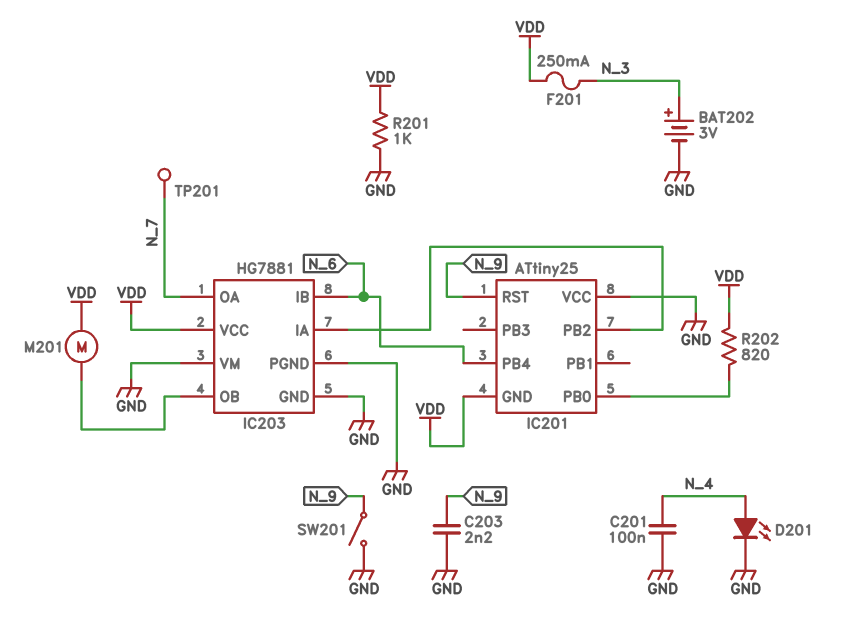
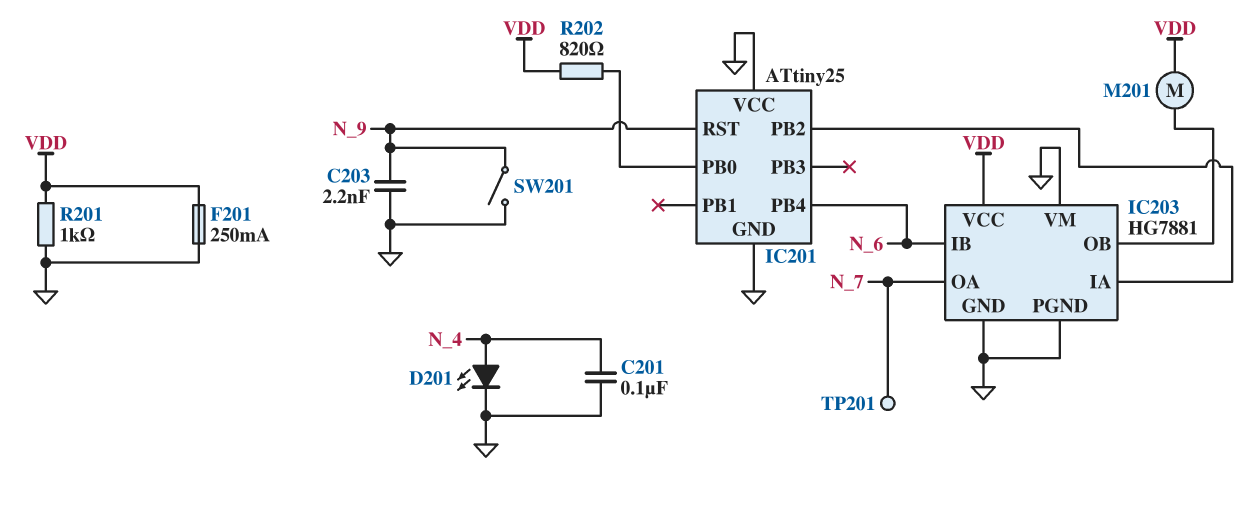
BAT202: 3V (plus N_3, minus GND) -> none
F201: 250mA (N_3, VDD) -> 250mA (GND, VDD)
IC201 pin GND: VDD -> GND

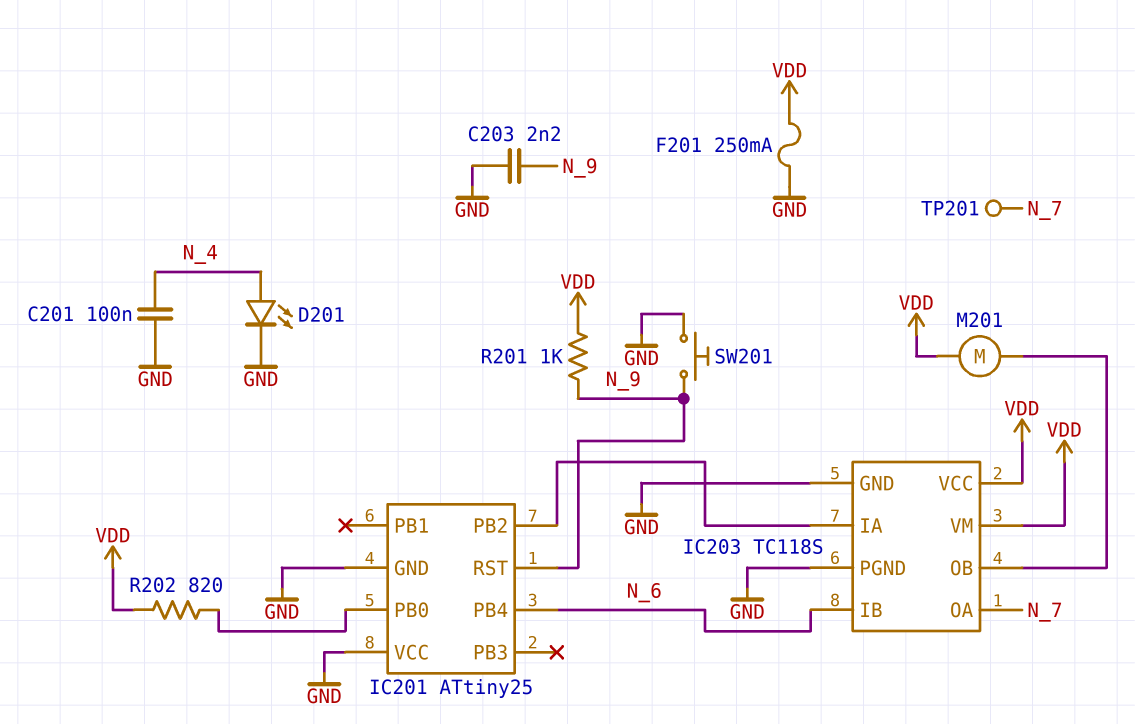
IC203: HG7881 -> TC118S
IC203 pin VM: GND -> VDD
R201: 1k (GND, VDD) -> 1k (N_9, VDD)
SW201: switch (GND, N_9) -> button (GND, N_9)

